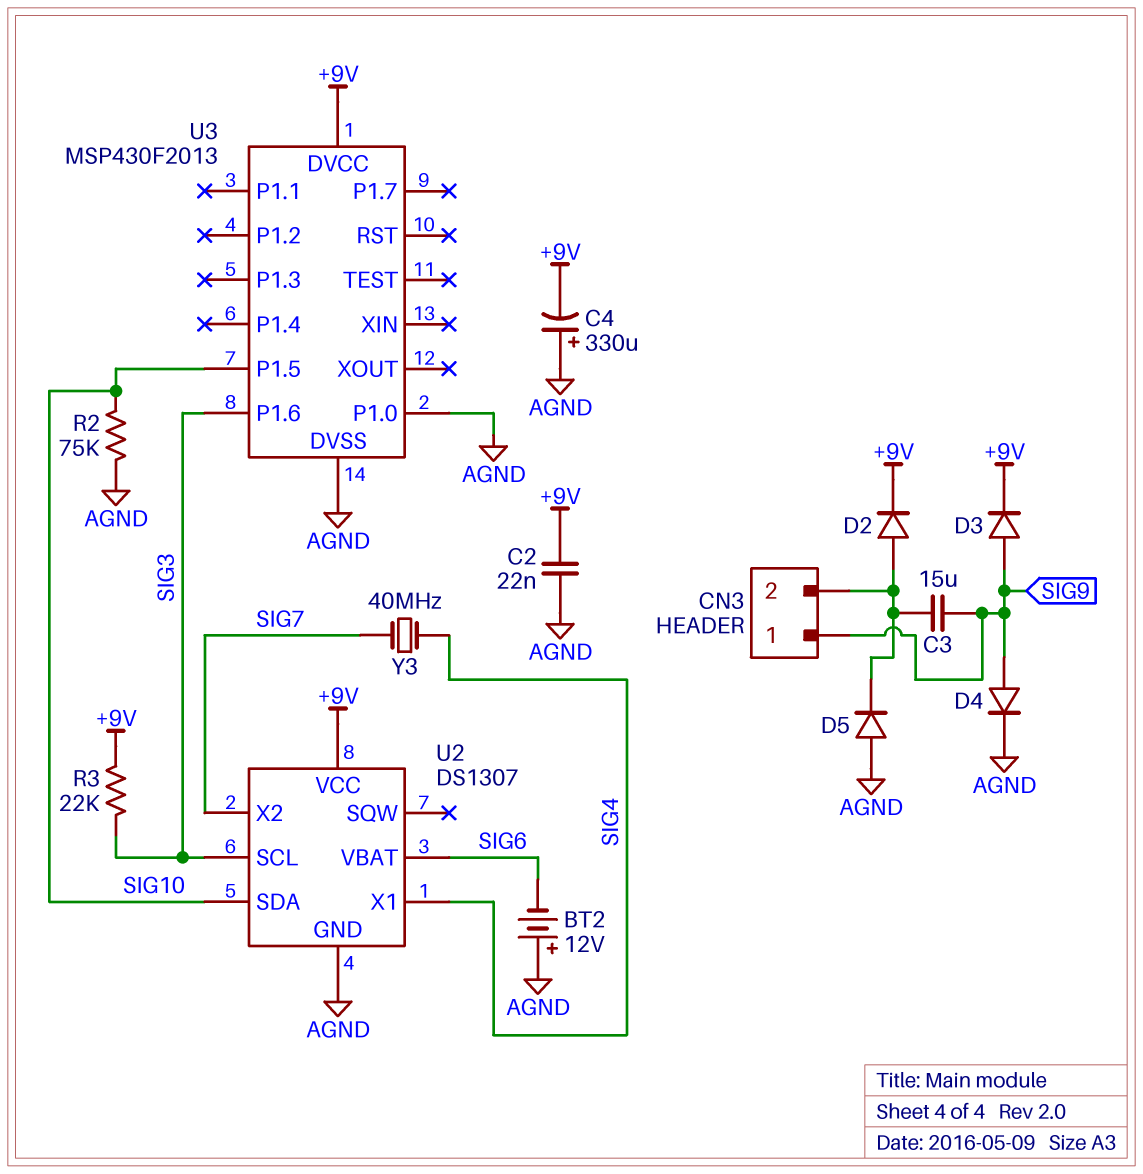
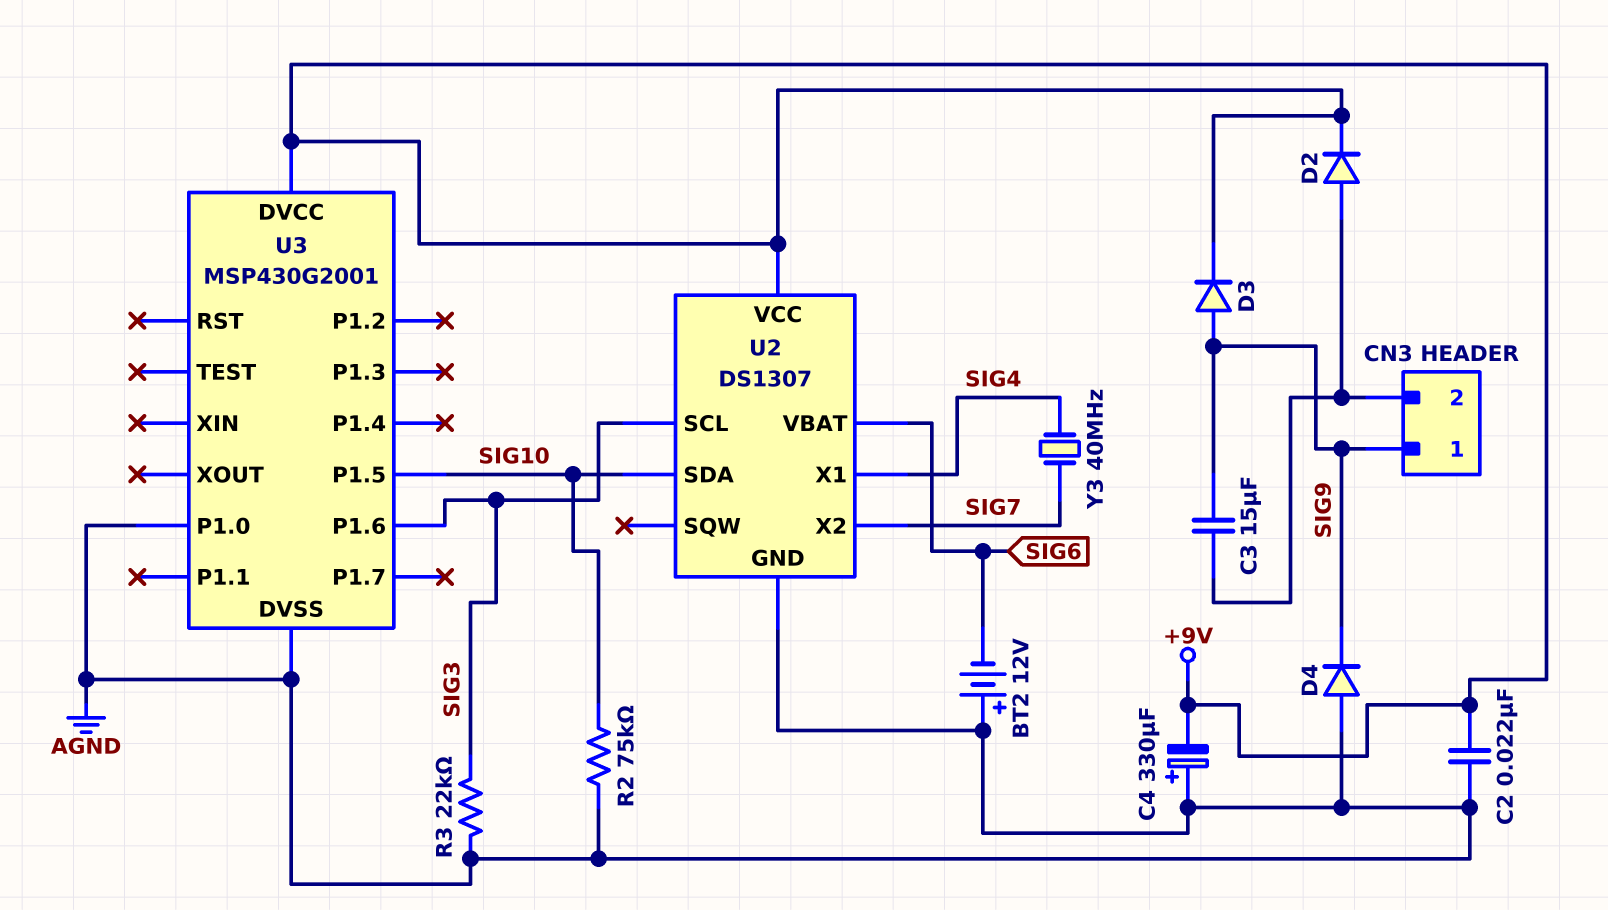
D4: diode (A SIG9, K AGND) -> diode (A AGND, K SIG9)
D5: diode (A AGND, K CN3/2) -> none
R3: 22k (+9V, SIG3) -> 22k (AGND, SIG3)
U3: MSP430F2013 -> MSP430G2001

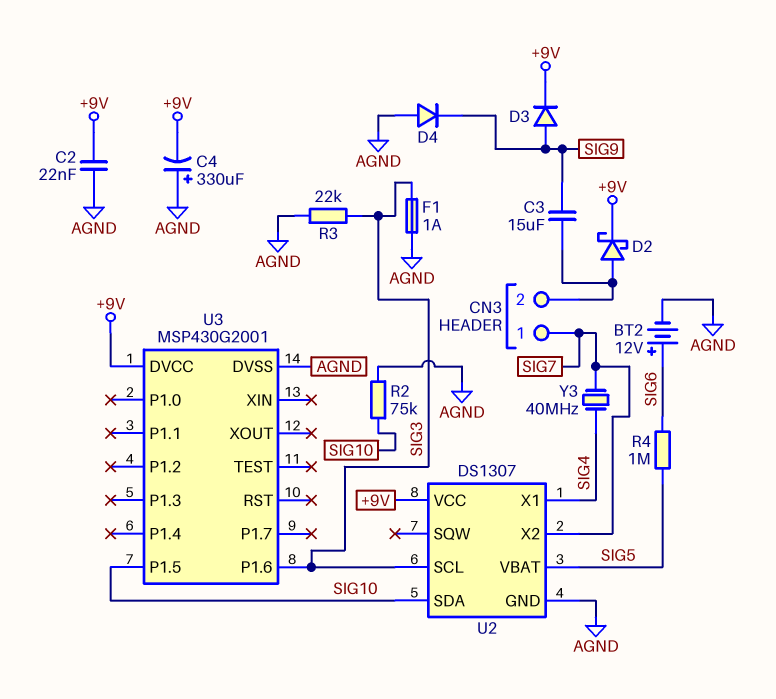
BT2: 12V (plus AGND, minus SIG6) -> 12V (plus SIG6, minus AGND)
CN3 pin 1: SIG9 -> SIG7
D2: diode (A CN3/2, K +9V) -> schottky (A CN3/2, K +9V)
F1: none -> 1A (AGND, SIG3)
R4: none -> 1M (SIG5, SIG6)
U2 pin VBAT: SIG6 -> SIG5
U3 pin P1.0: AGND -> none

